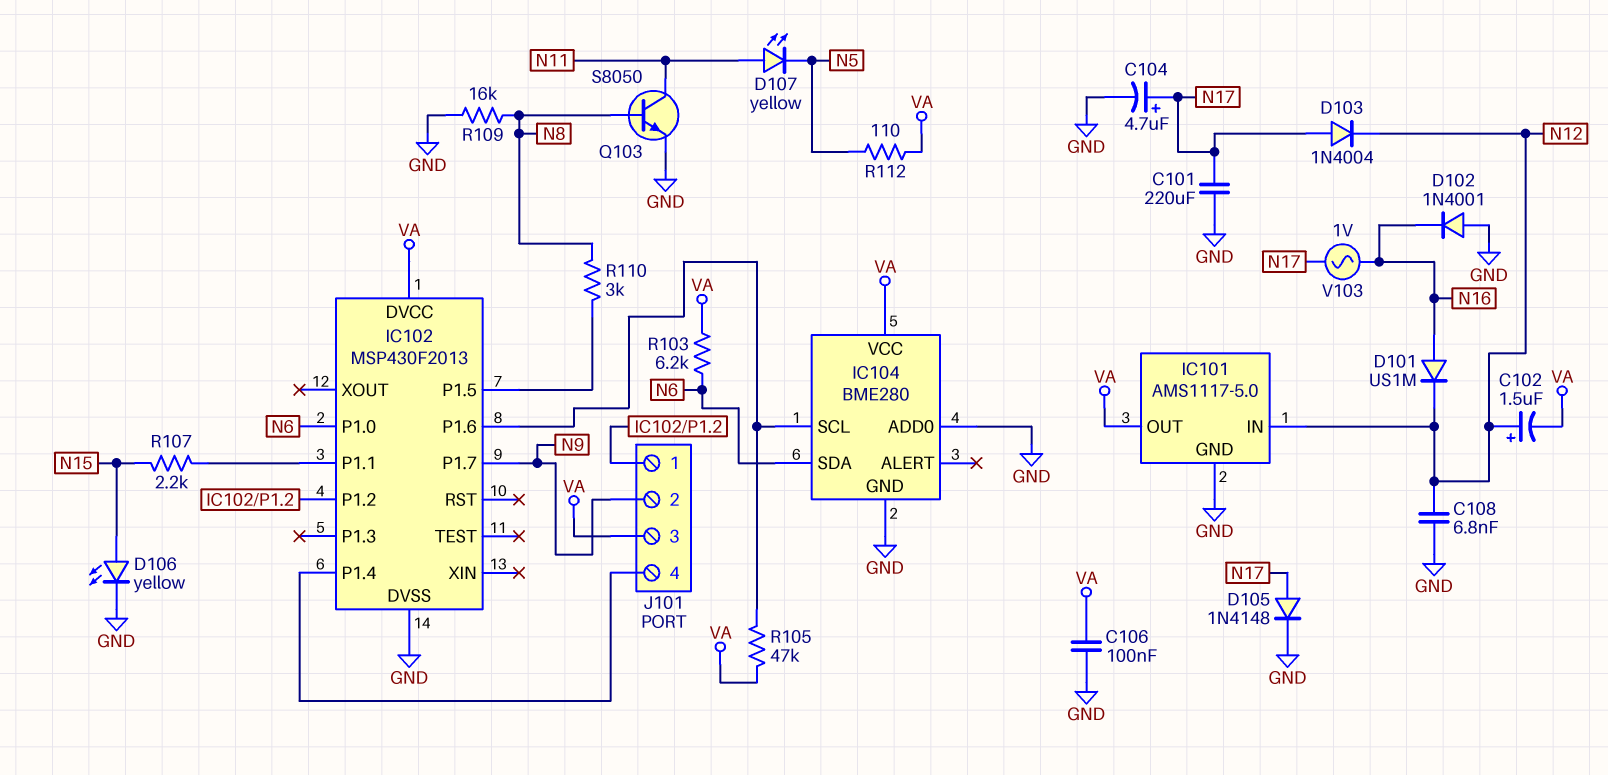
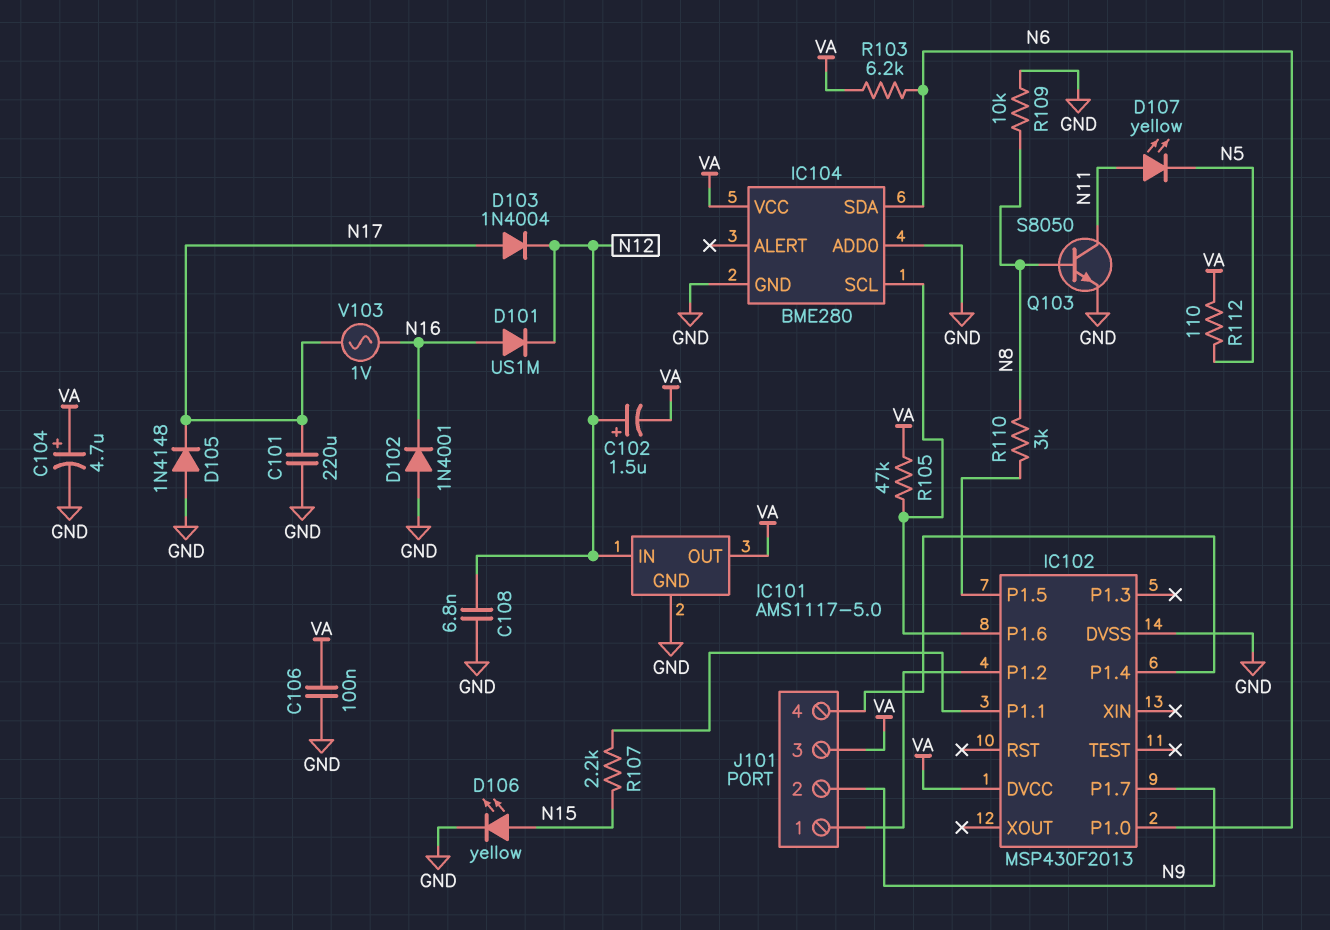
C104: 4.7uF (plus N17, minus GND) -> 4.7uF (plus VA, minus GND)
D105: diode 1N4148 (A N17, K GND) -> diode 1N4148 (A GND, K N17)
R109: 16k (GND, N8) -> 10k (GND, N8)

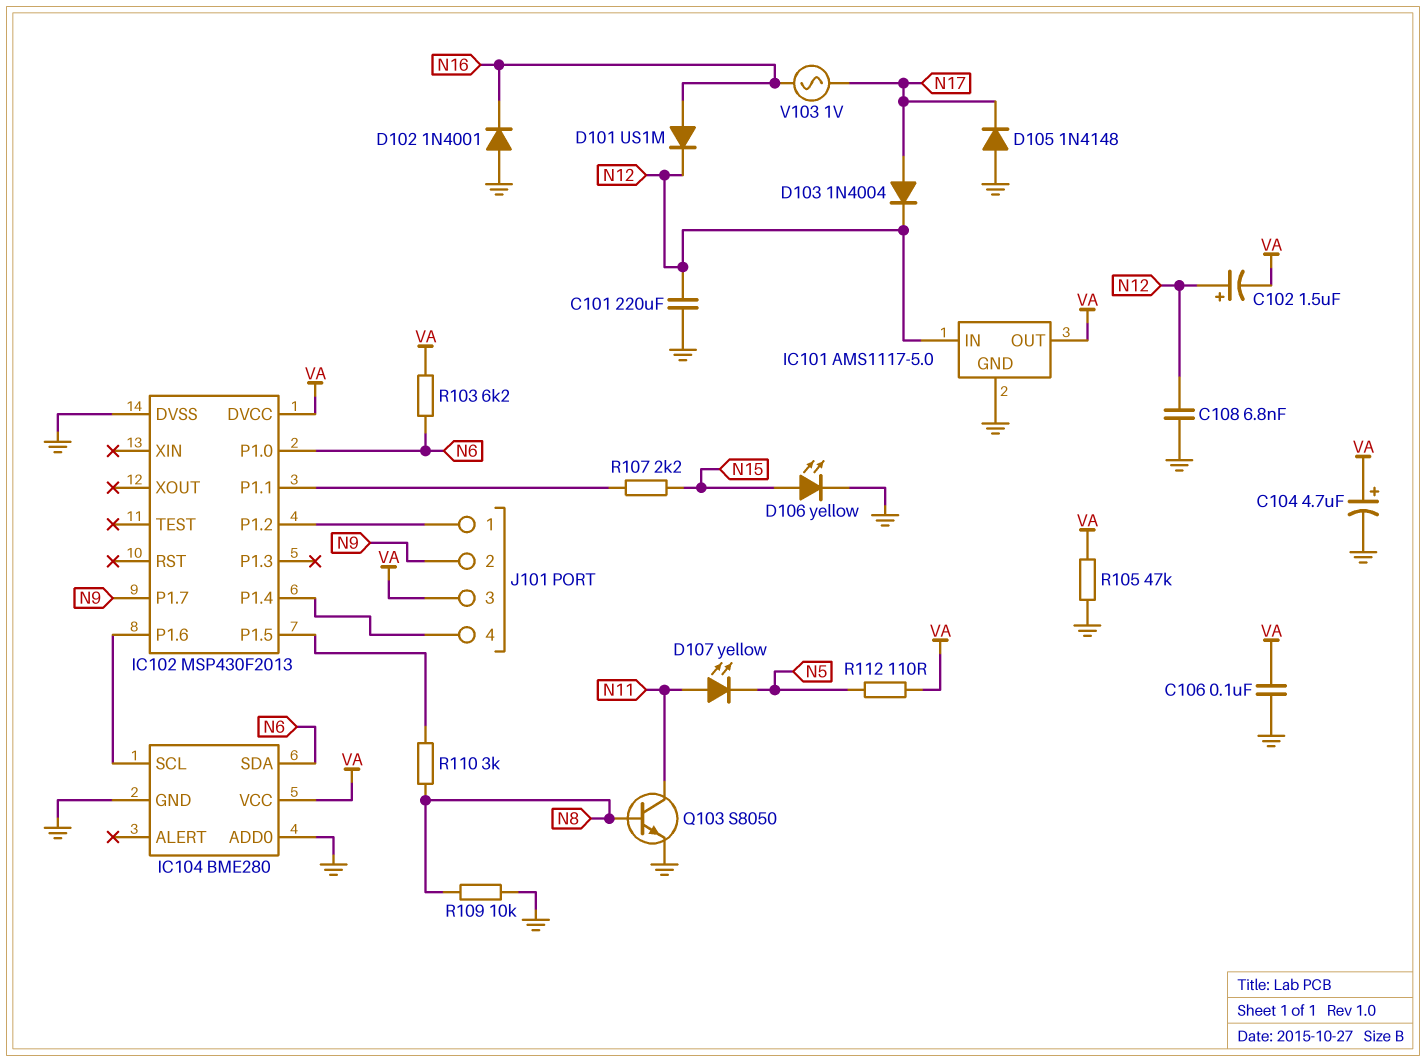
C101: 220uF (GND, N17) -> 220uF (GND, N12)
R105: 47k (IC102/P1.6, VA) -> 47k (GND, VA)

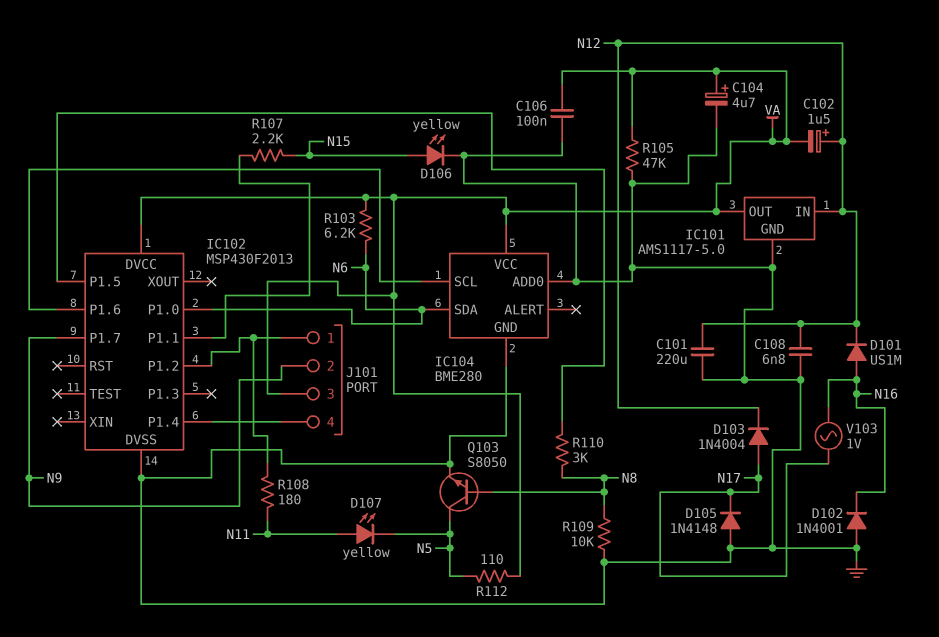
Q103: NPN S8050 (B N8, C N11, E GND) -> NPN S8050 (B N8, C N5, E GND)
R108: none -> 180 (IC102/P1.2, N11)

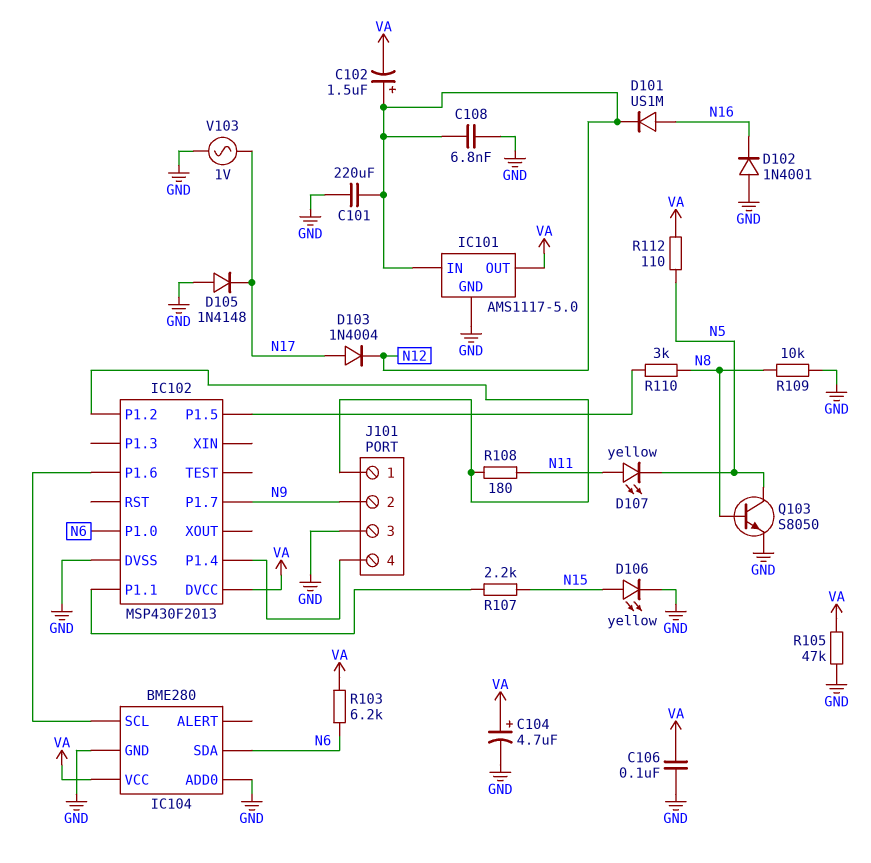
J101 pin 3: VA -> GND
V103: AC 1V (N16, N17) -> AC 1V (GND, N17)

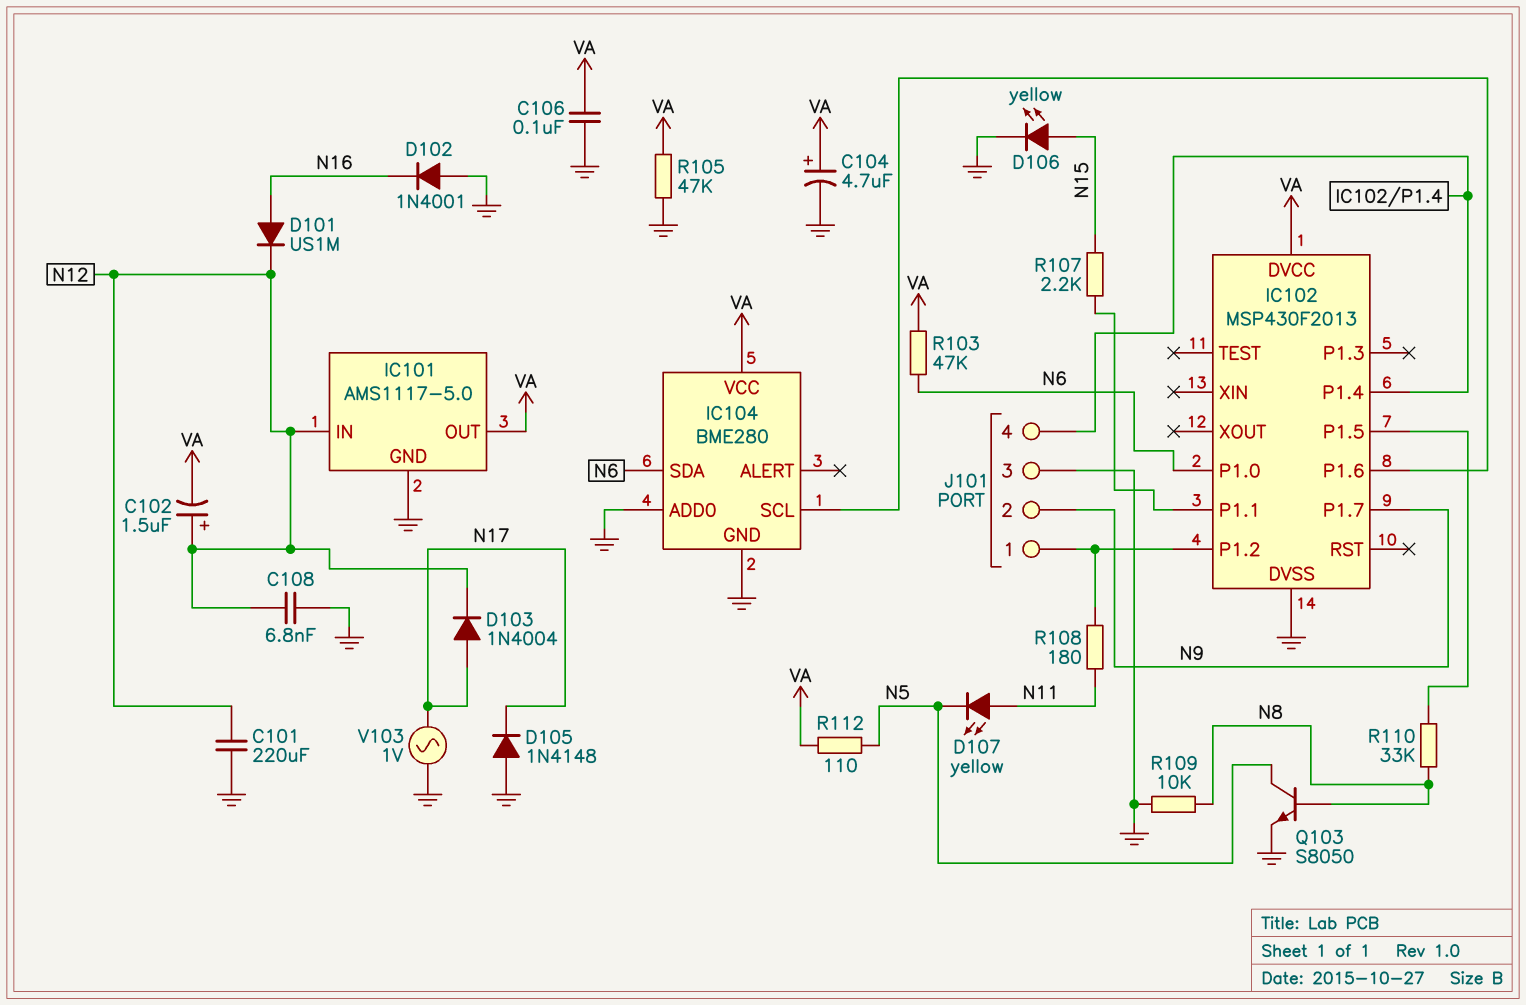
R103: 6.2k (N6, VA) -> 47k (N6, VA)
R110: 3k (IC102/P1.5, N8) -> 33k (IC102/P1.5, N8)

